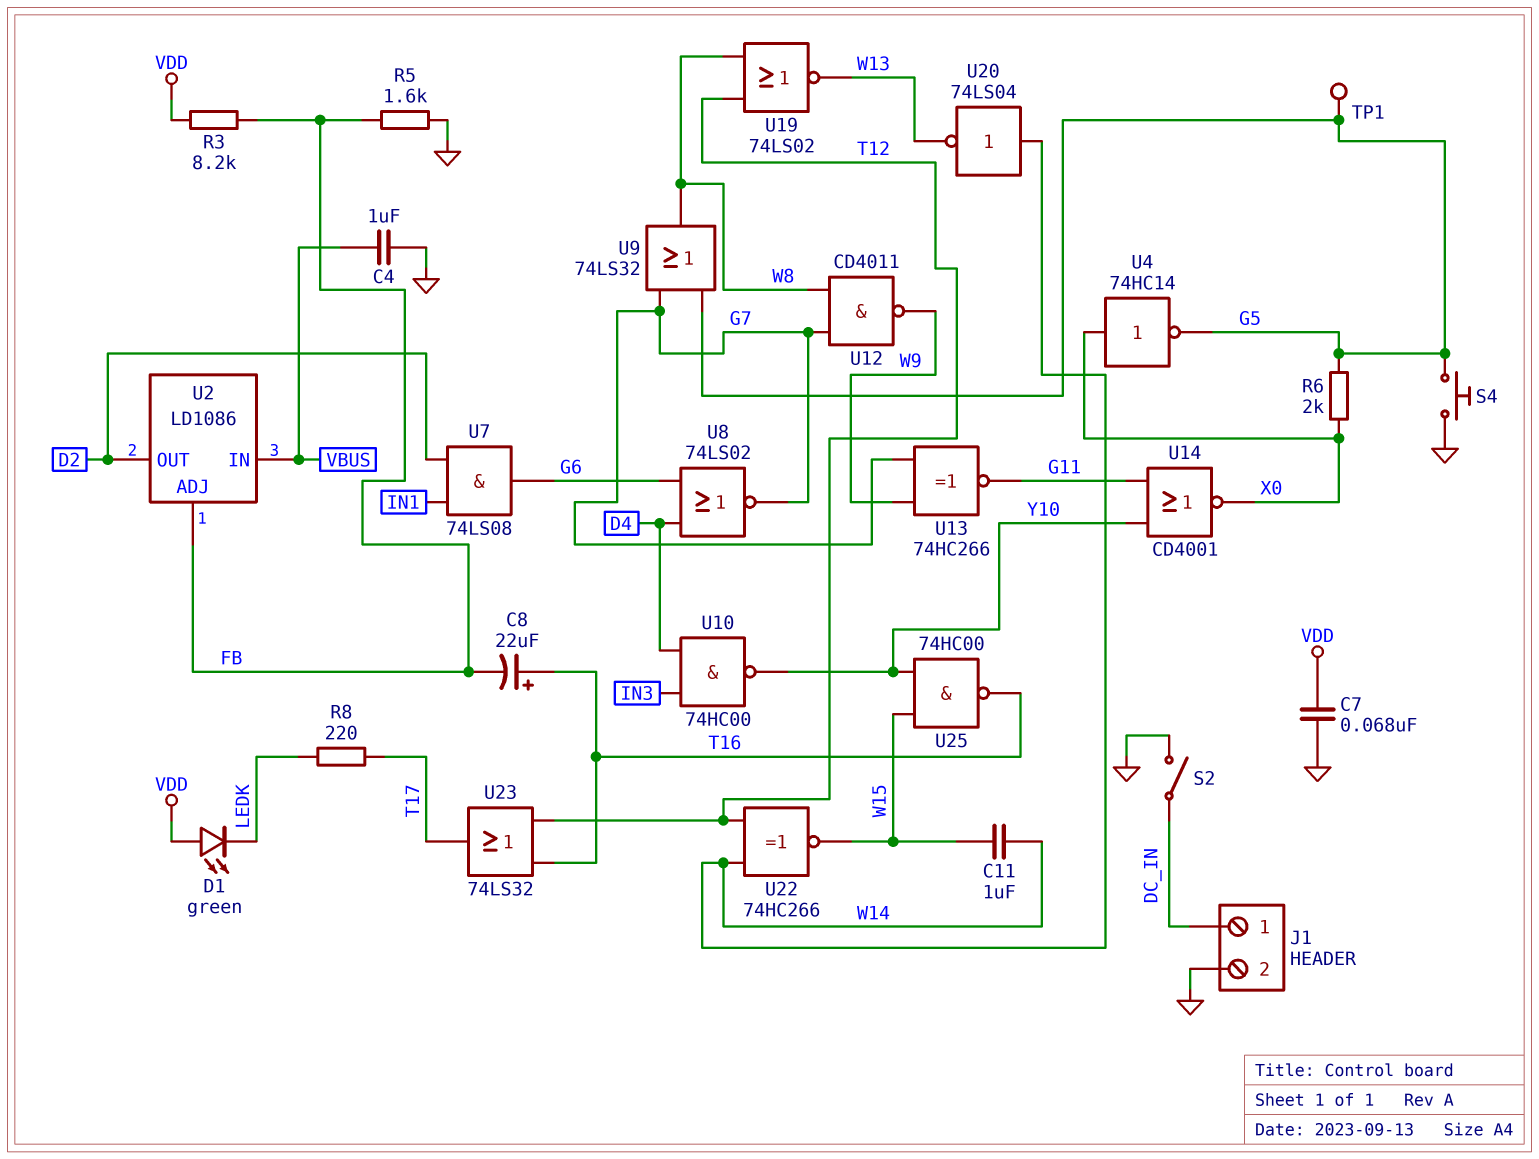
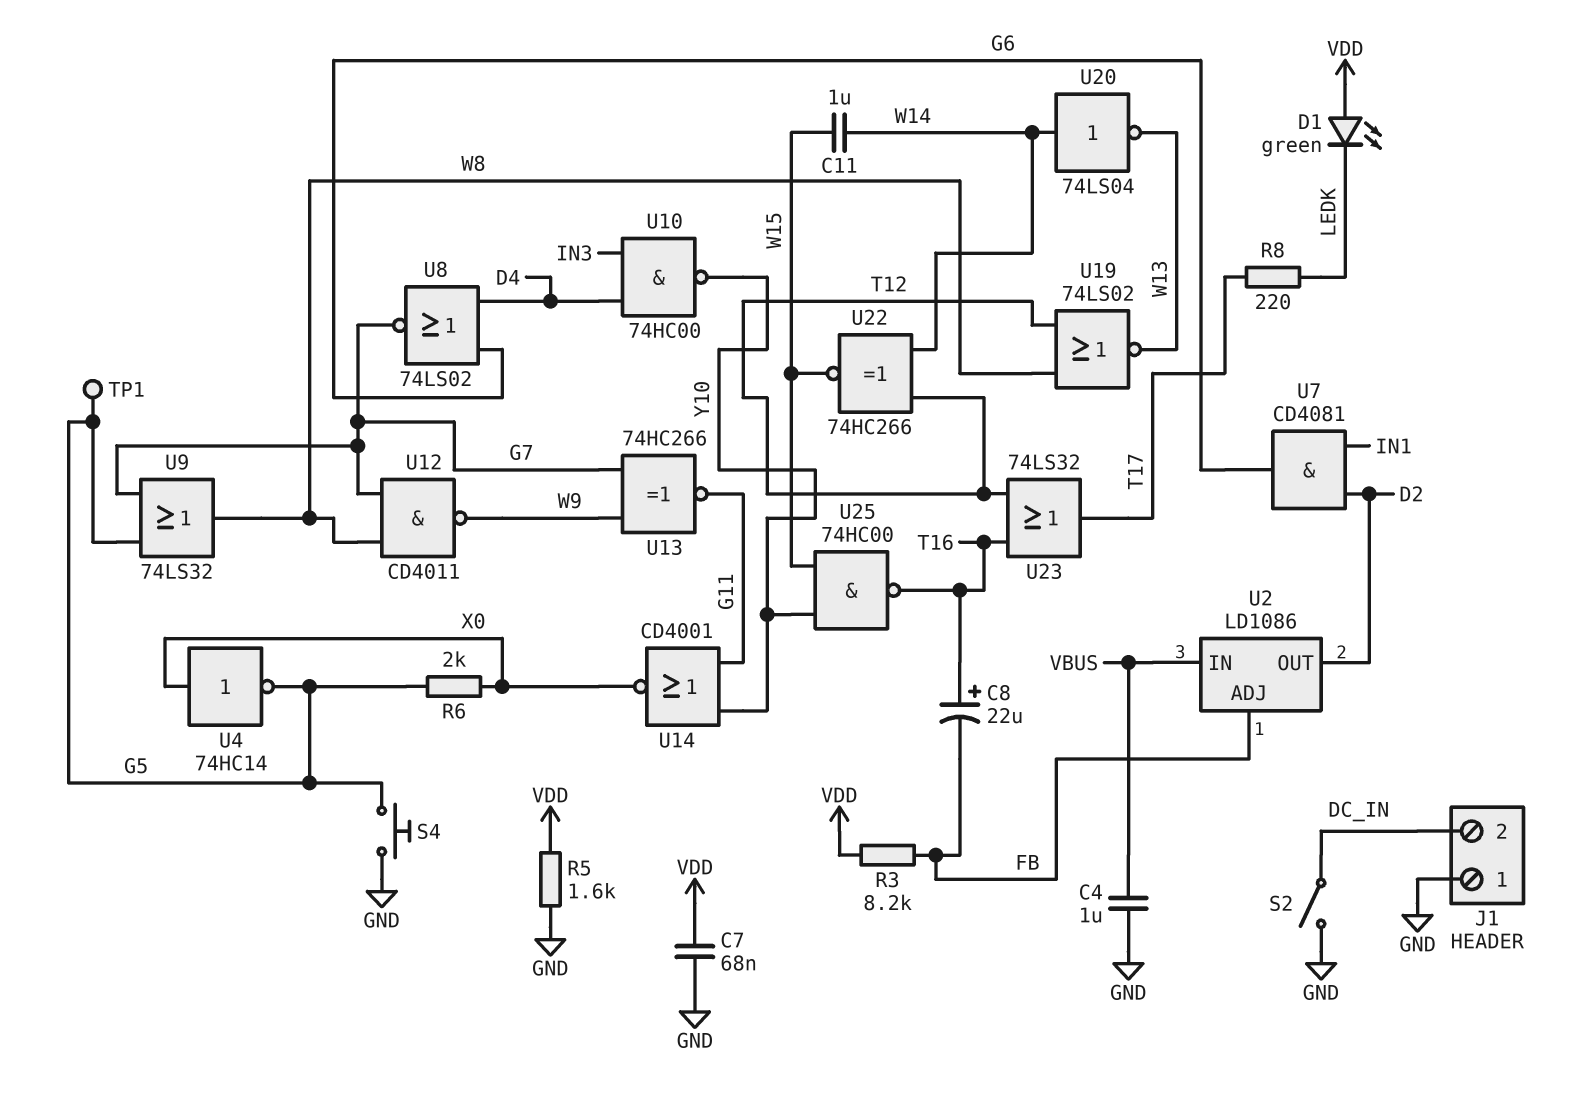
J1 pin 1: DC_IN -> GND
J1 pin 2: GND -> DC_IN
R5: 1.6k (FB, GND) -> 1.6k (GND, VDD)
U7: AND 74LS08 (in D2, in IN1, out G6) -> AND CD4081 (in D2, in IN1, out G6)

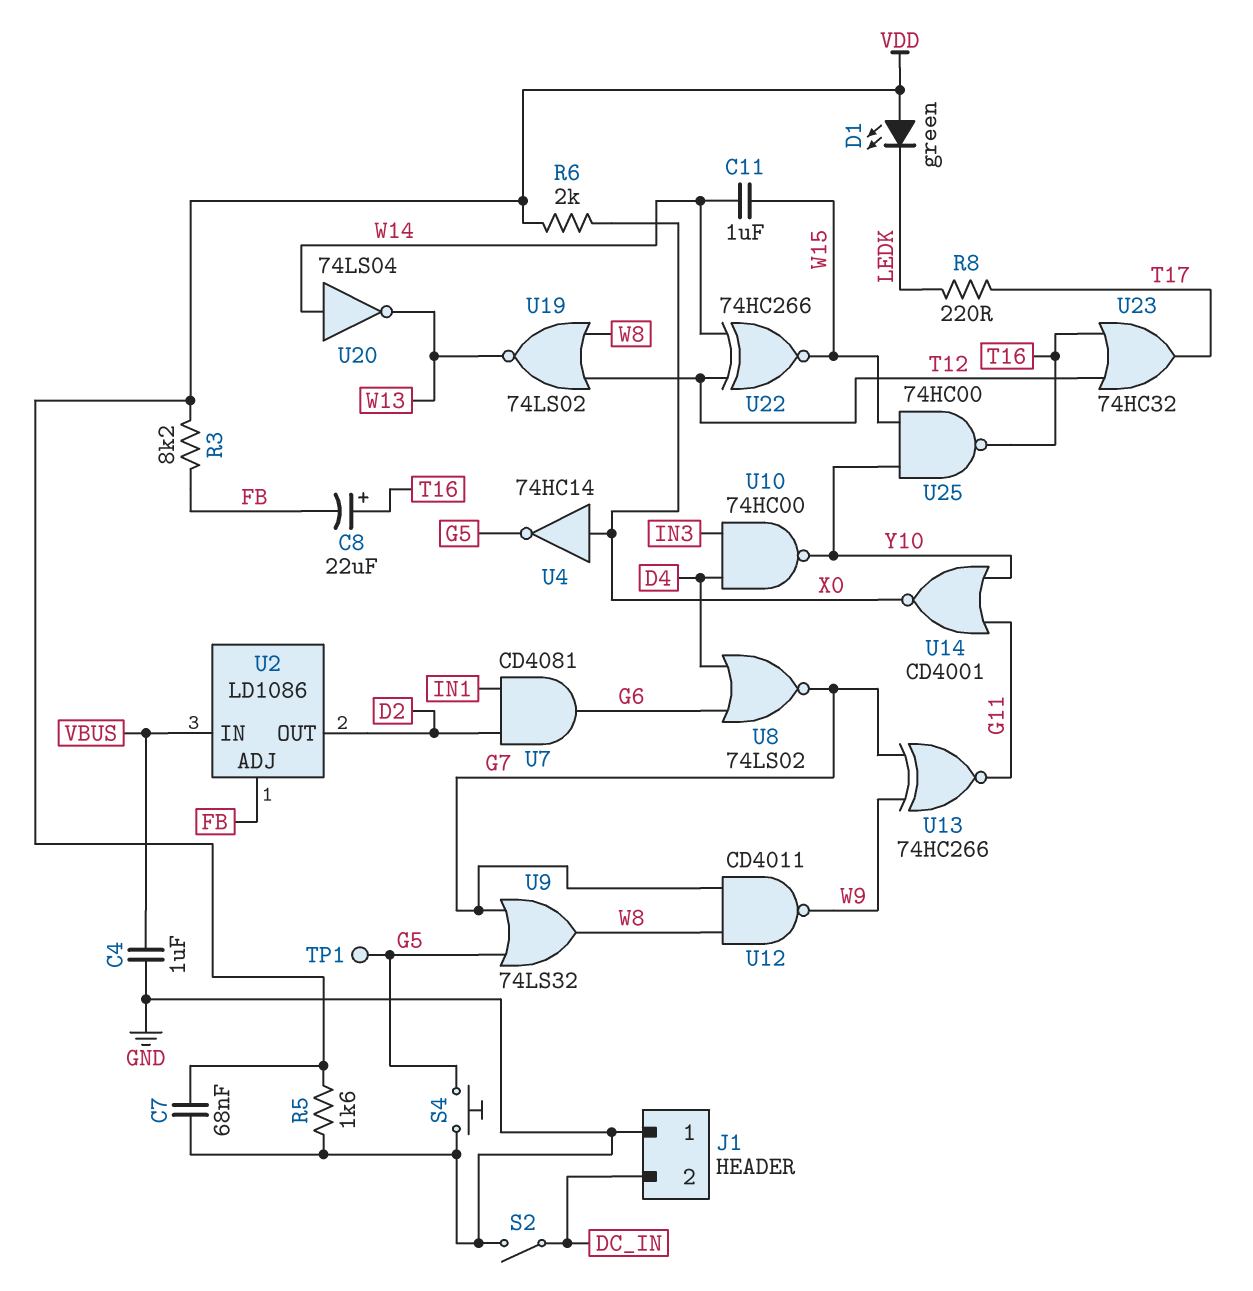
R6: 2k (G5, X0) -> 2k (VDD, X0)
U23: OR 74LS32 (in T12, in T16, out T17) -> OR 74HC32 (in T12, in T16, out T17)

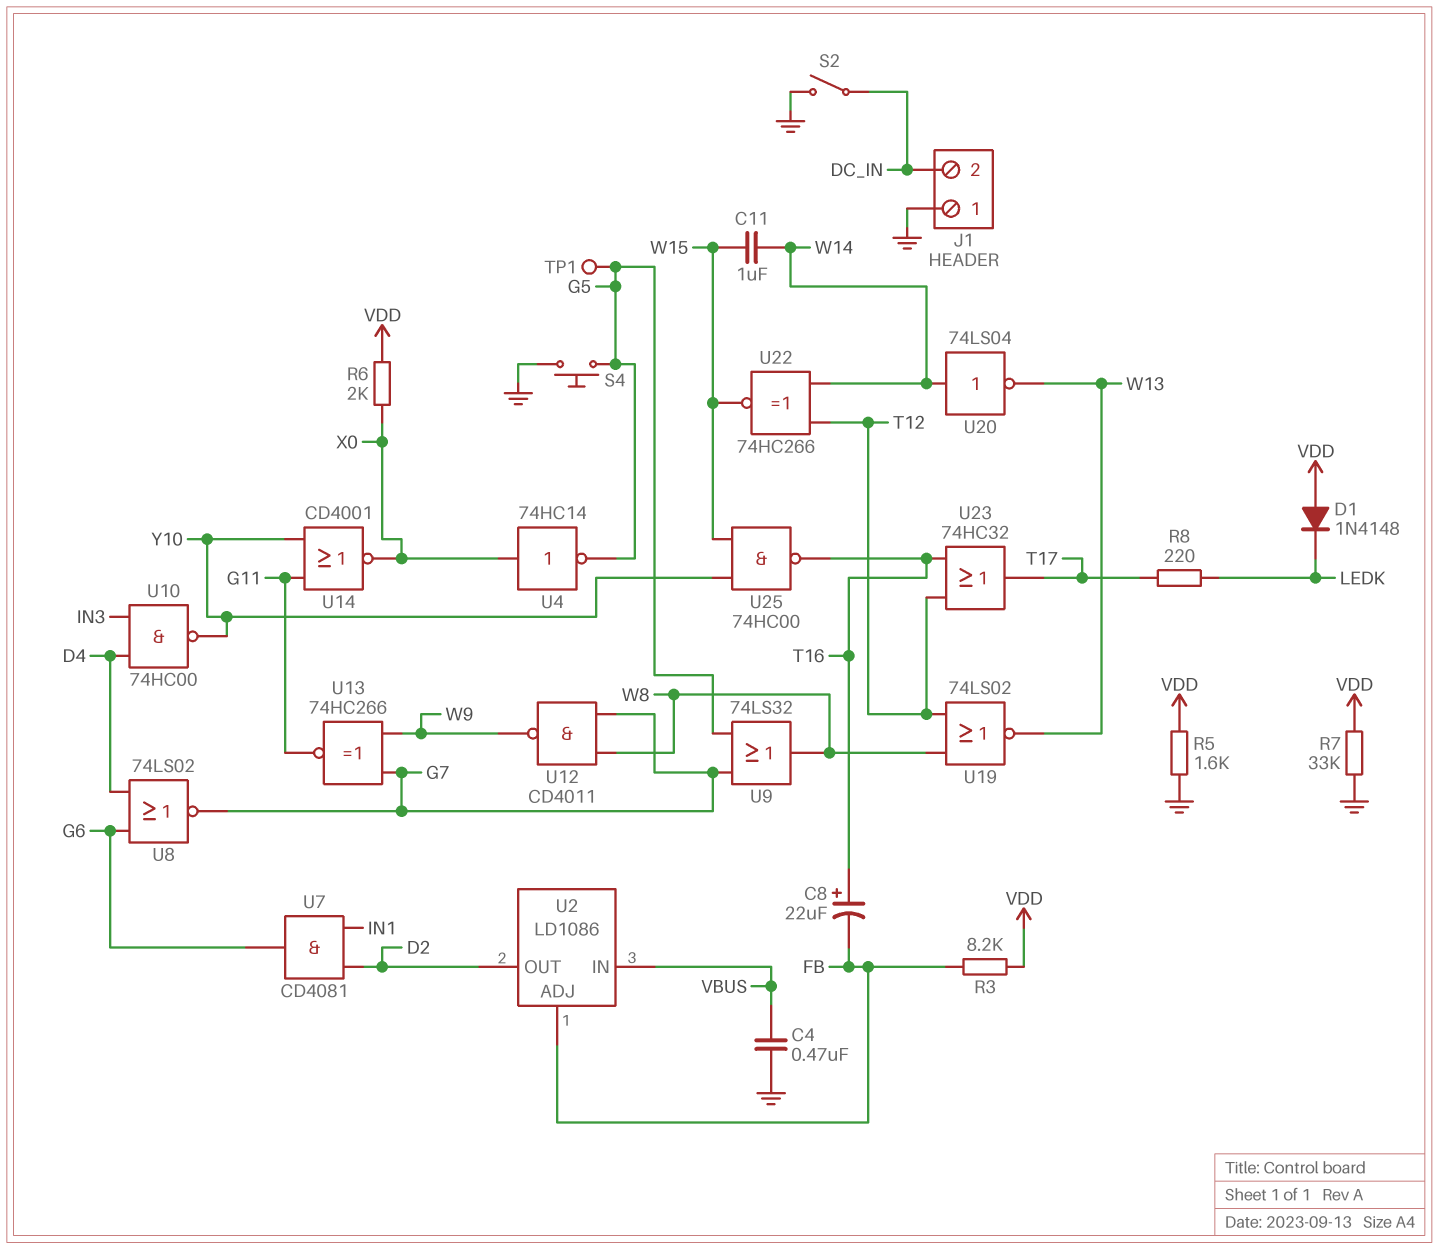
C4: 1uF (GND, VBUS) -> 470nF (GND, VBUS)
C7: 68nF (GND, VDD) -> none
D1: LED green (A VDD, K LEDK) -> diode 1N4148 (A VDD, K LEDK)
R7: none -> 33k (GND, VDD)

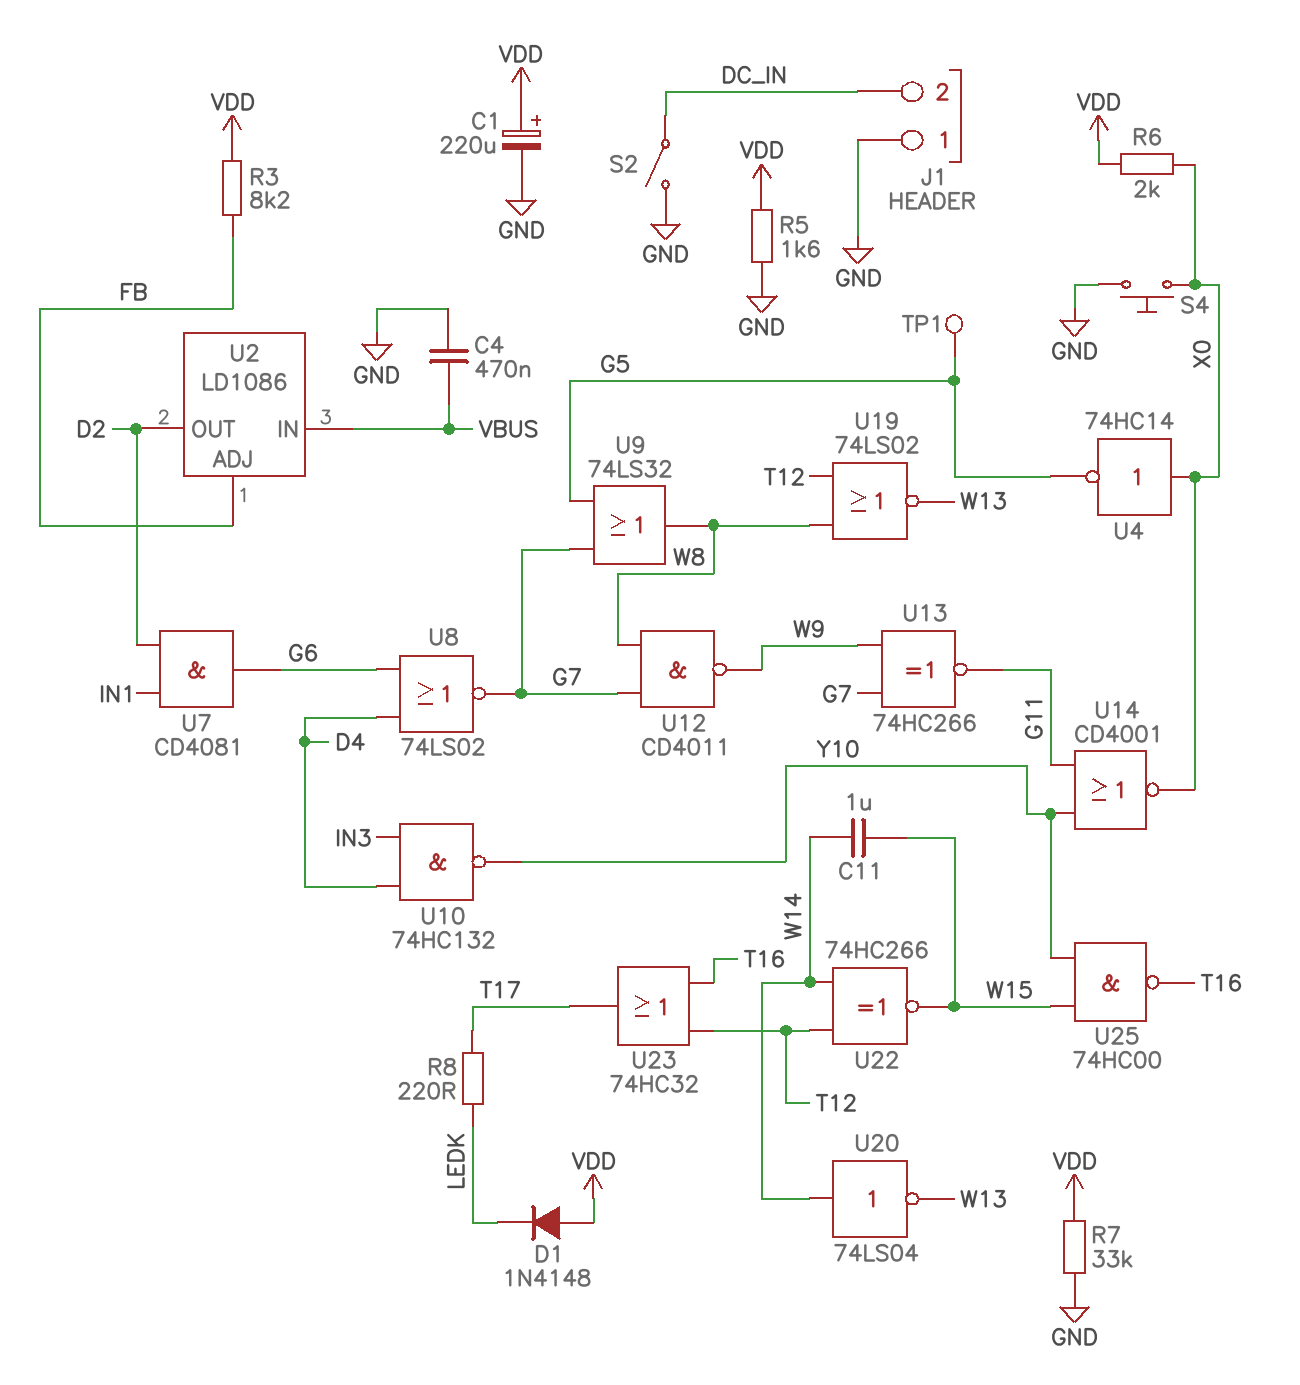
C1: none -> 220uF (plus VDD, minus GND)
C8: 22uF (plus T16, minus FB) -> none
S4: button (G5, GND) -> button (GND, X0)
U10: NAND 74HC00 (in D4, in IN3, out Y10) -> NAND 74HC132 (in D4, in IN3, out Y10)

